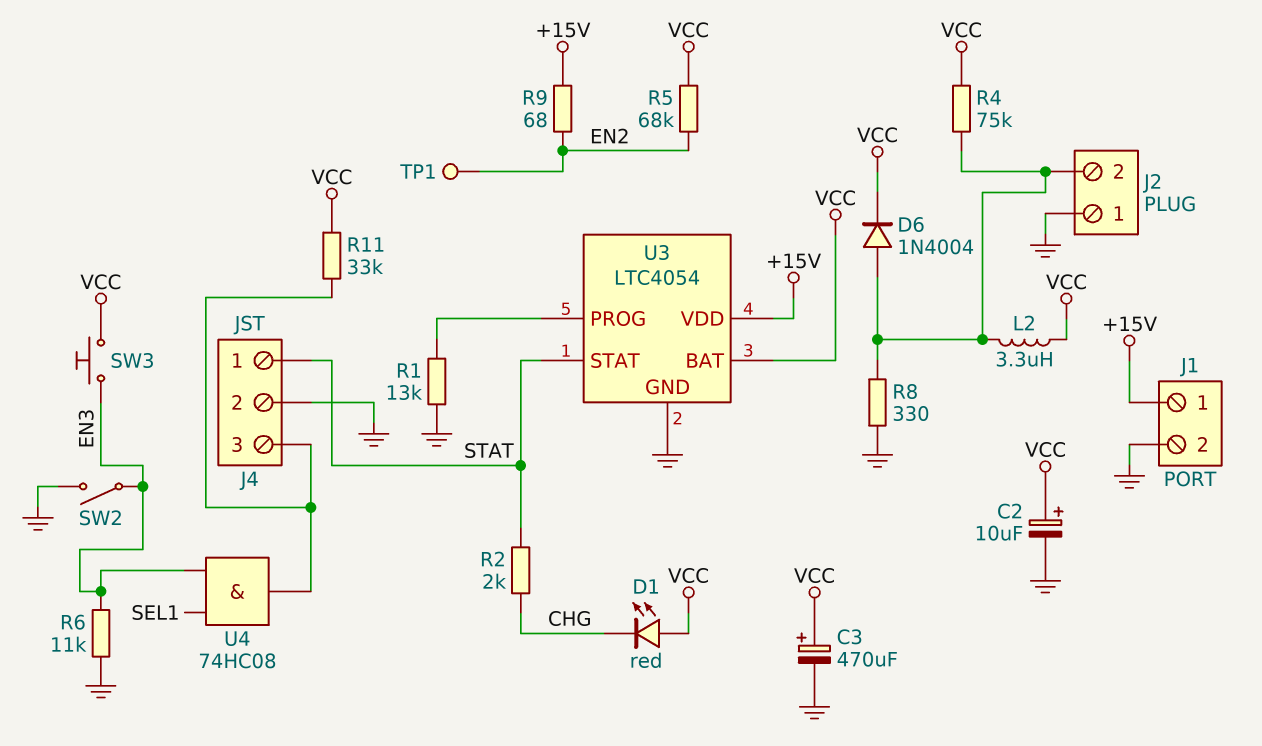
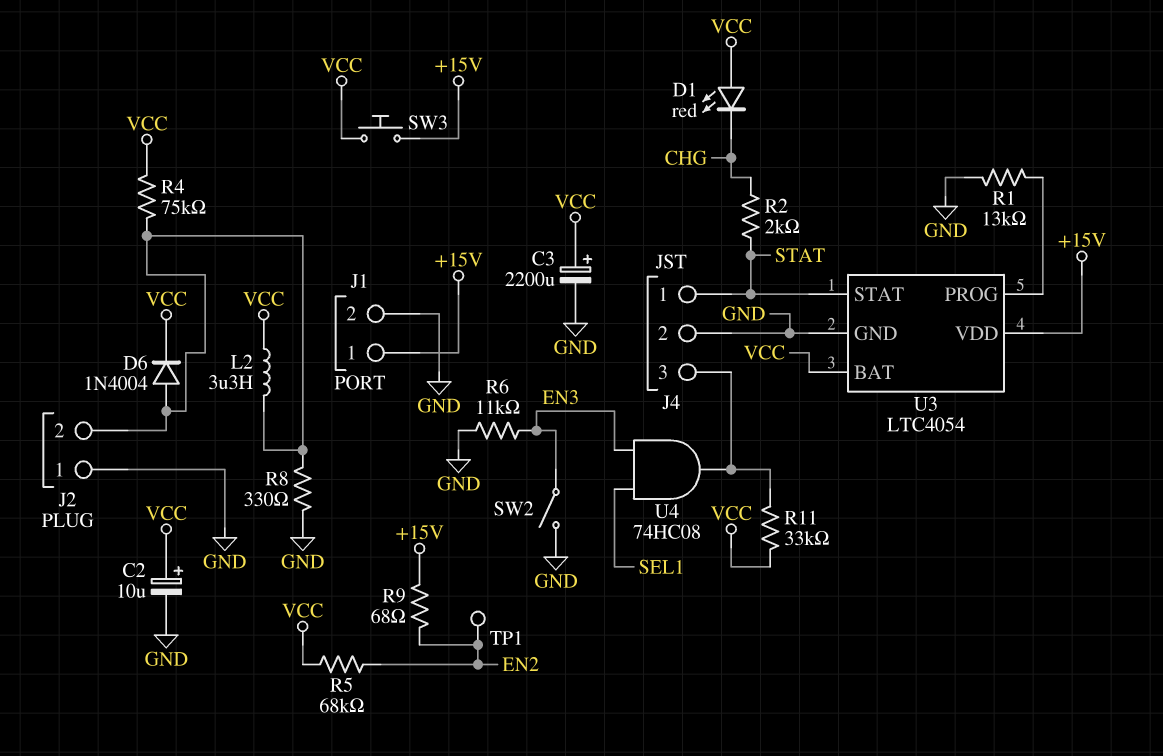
C3: 470uF (plus VCC, minus GND) -> 2200uF (plus VCC, minus GND)
SW3: button (EN3, VCC) -> button (+15V, VCC)

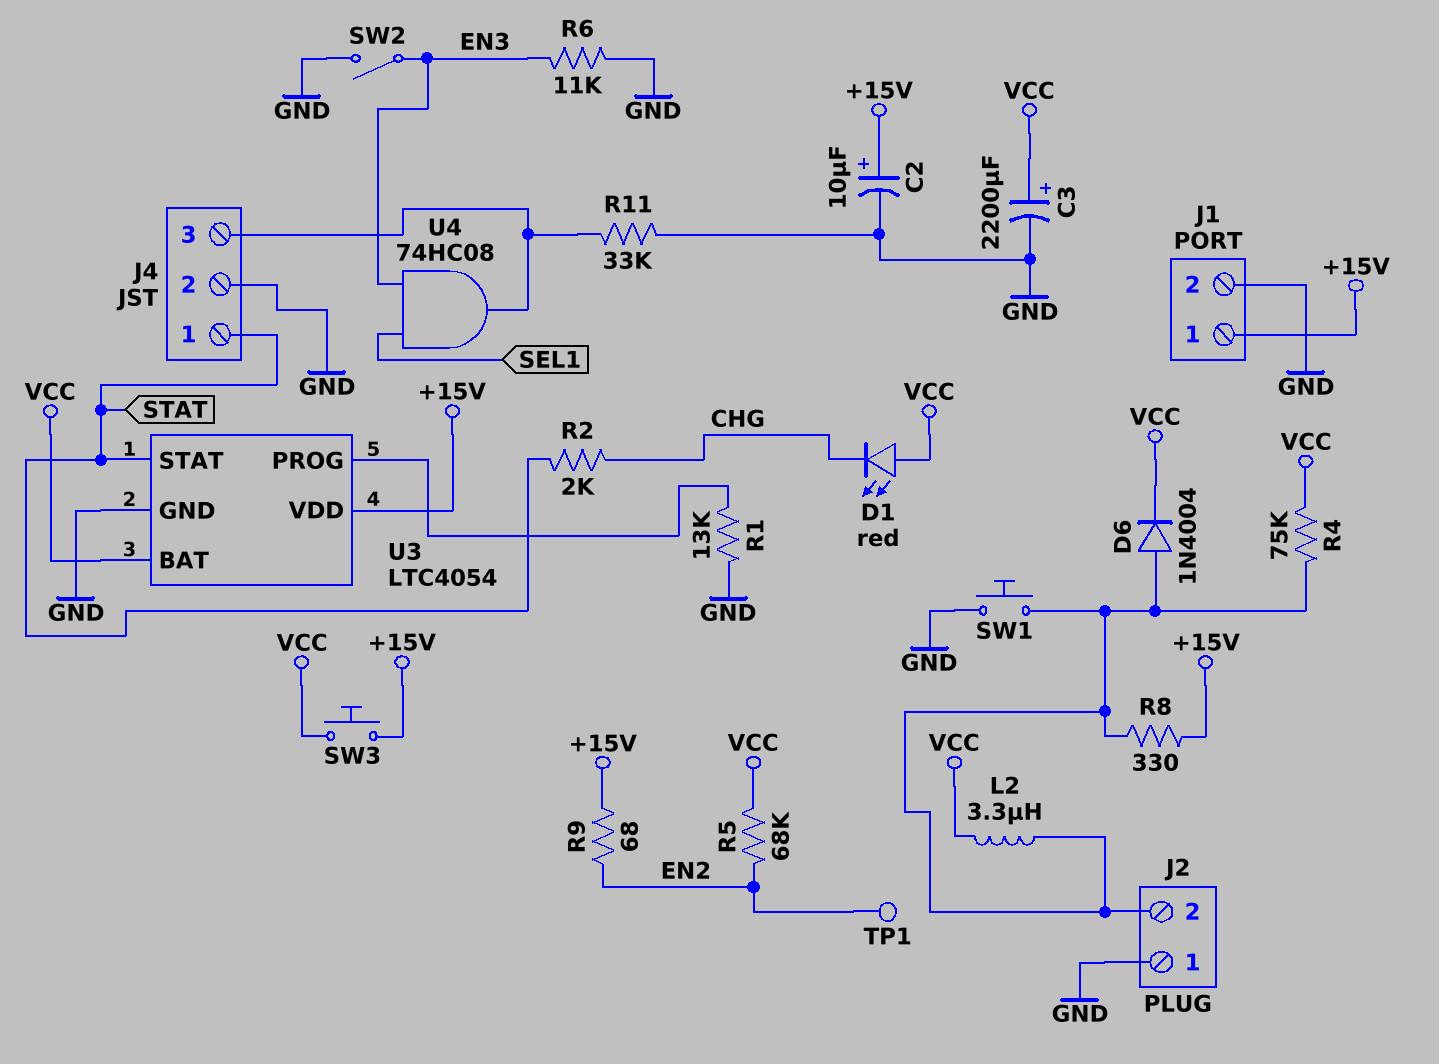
C2: 10uF (plus VCC, minus GND) -> 10uF (plus +15V, minus GND)
R8: 330 (GND, J2/2) -> 330 (+15V, J2/2)
R11: 33k (J4/3, VCC) -> 33k (GND, J4/3)
SW1: none -> button (GND, J2/2)

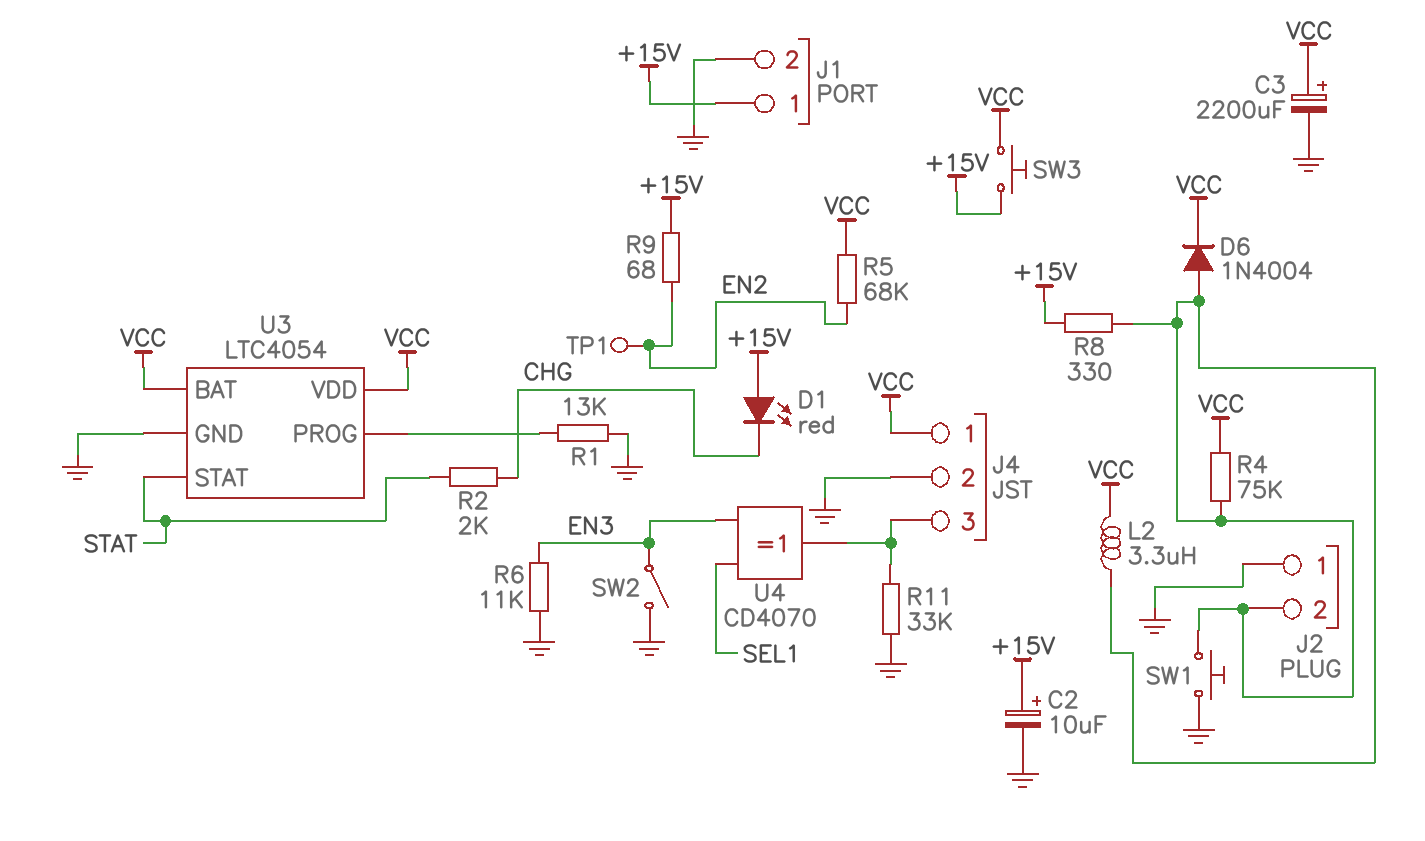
D1: LED red (A VCC, K CHG) -> LED red (A +15V, K CHG)
J4 pin 1: STAT -> VCC
U3 pin VDD: +15V -> VCC
U4: AND 74HC08 (in EN3, in SEL1, out J4/3) -> XOR CD4070 (in EN3, in SEL1, out J4/3)

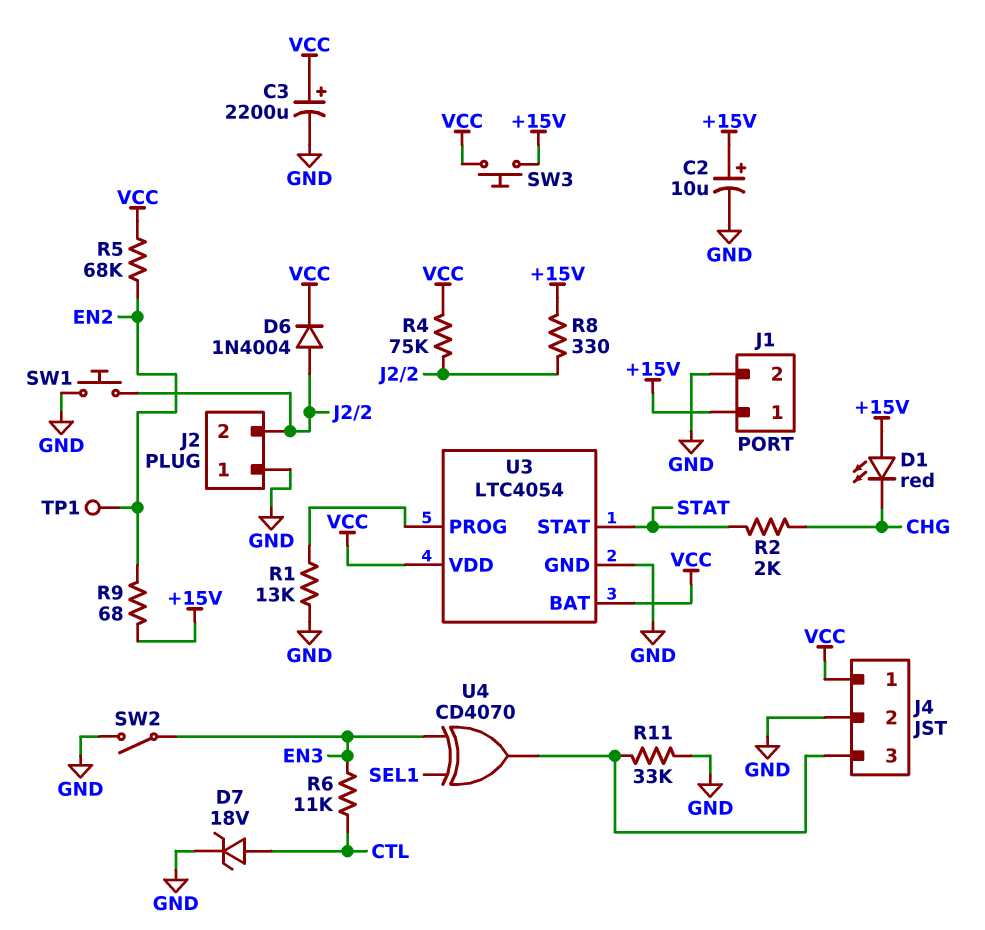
D7: none -> zener 18V (A CTL, K GND)
L2: 3.3uH (J2/2, VCC) -> none
R6: 11k (EN3, GND) -> 11k (CTL, EN3)

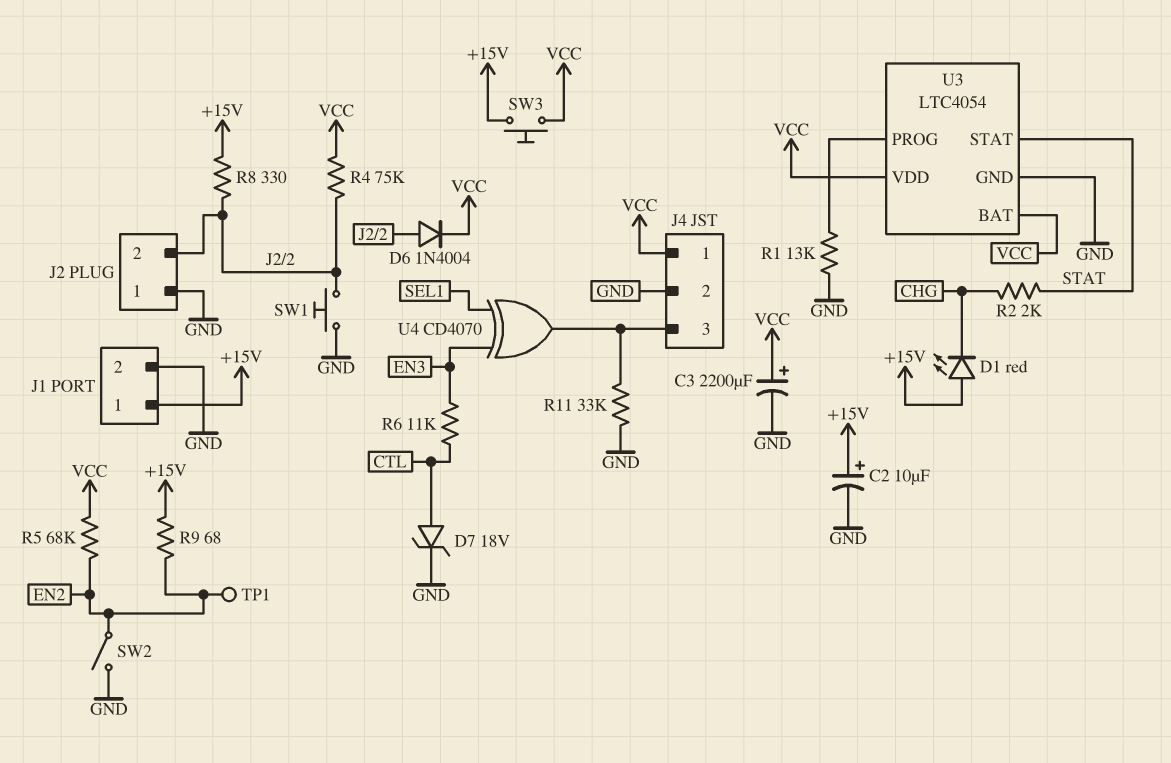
SW2: switch (EN3, GND) -> switch (EN2, GND)

